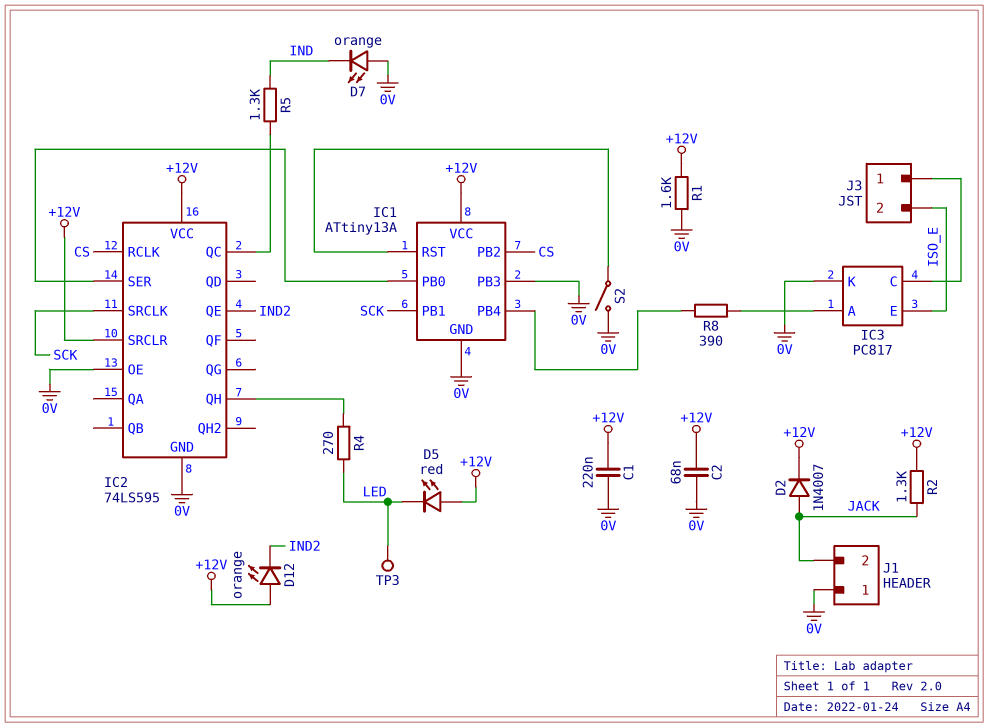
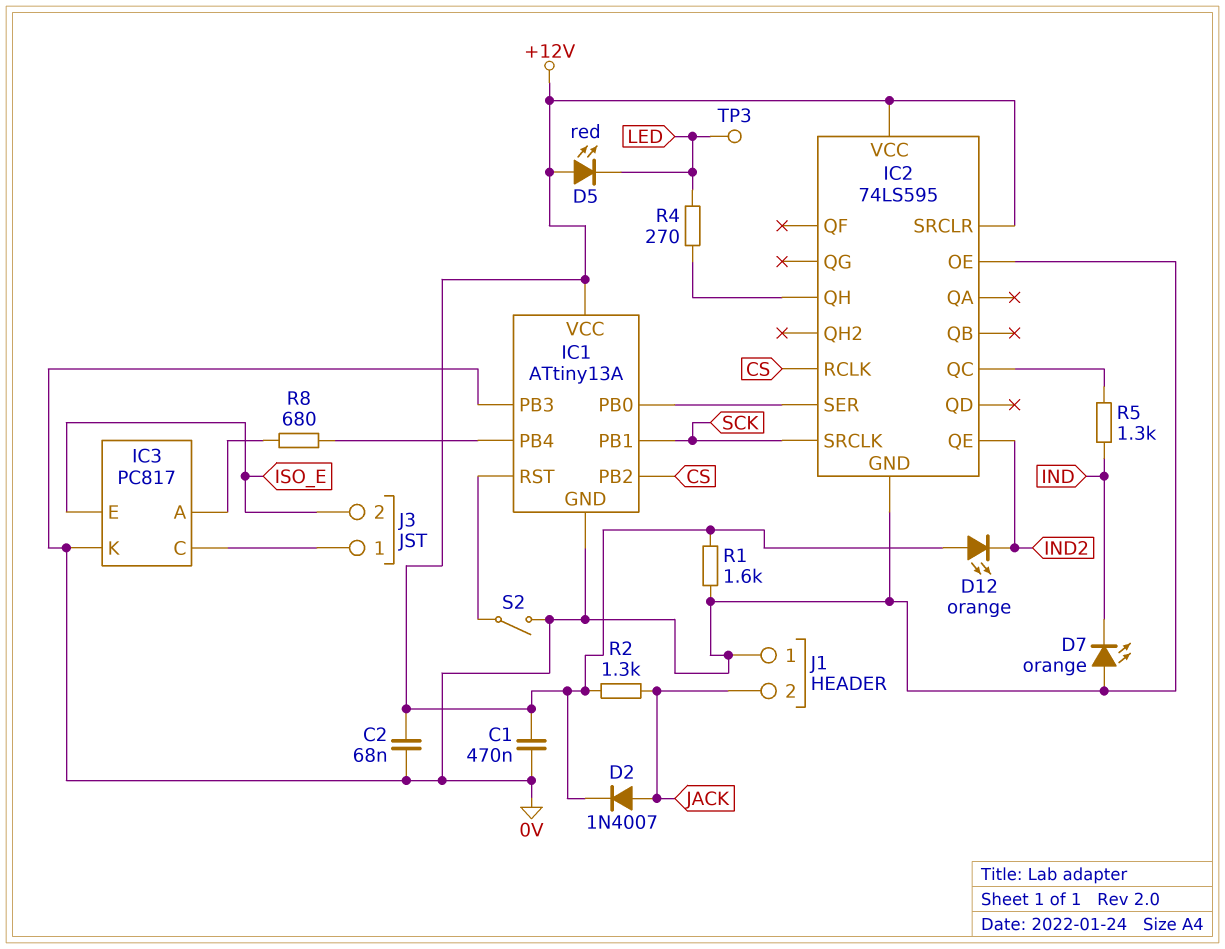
C1: 220nF (+12V, 0V) -> 470nF (+12V, 0V)
R8: 390 (IC1/PB4, IC3/A) -> 680 (IC1/PB4, IC3/A)

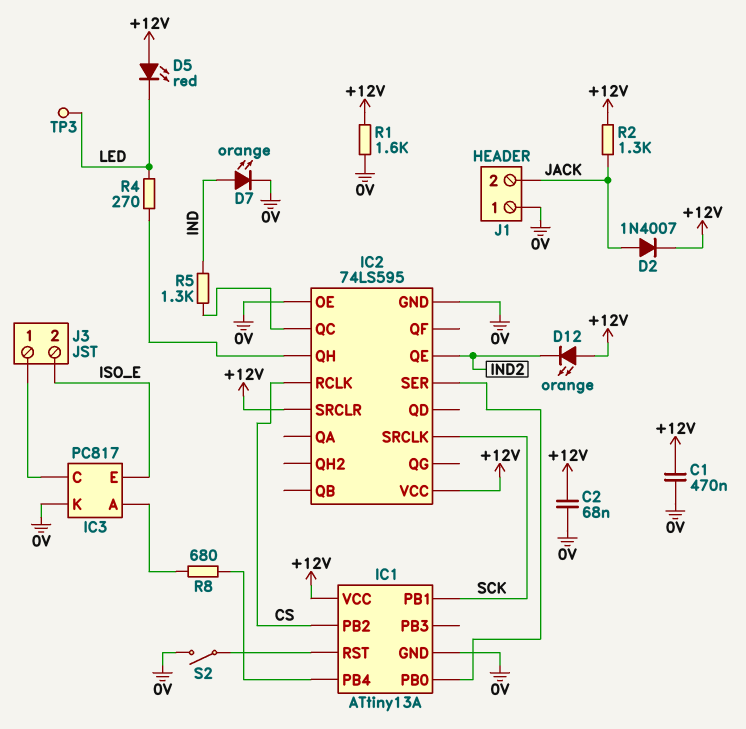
D7: LED orange (A 0V, K IND) -> LED orange (A IND, K 0V)
IC1 pin PB3: 0V -> none

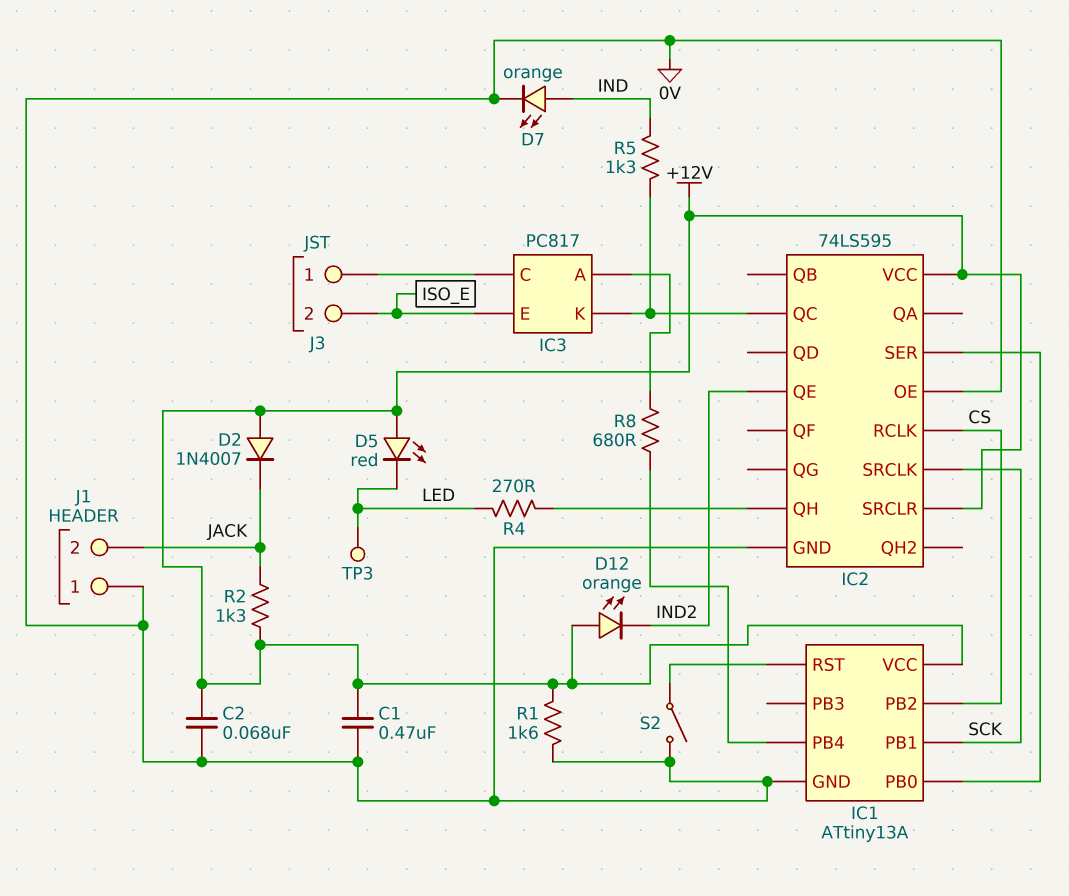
D2: diode 1N4007 (A JACK, K +12V) -> diode 1N4007 (A +12V, K JACK)
IC3 pin K: 0V -> IC2/QC

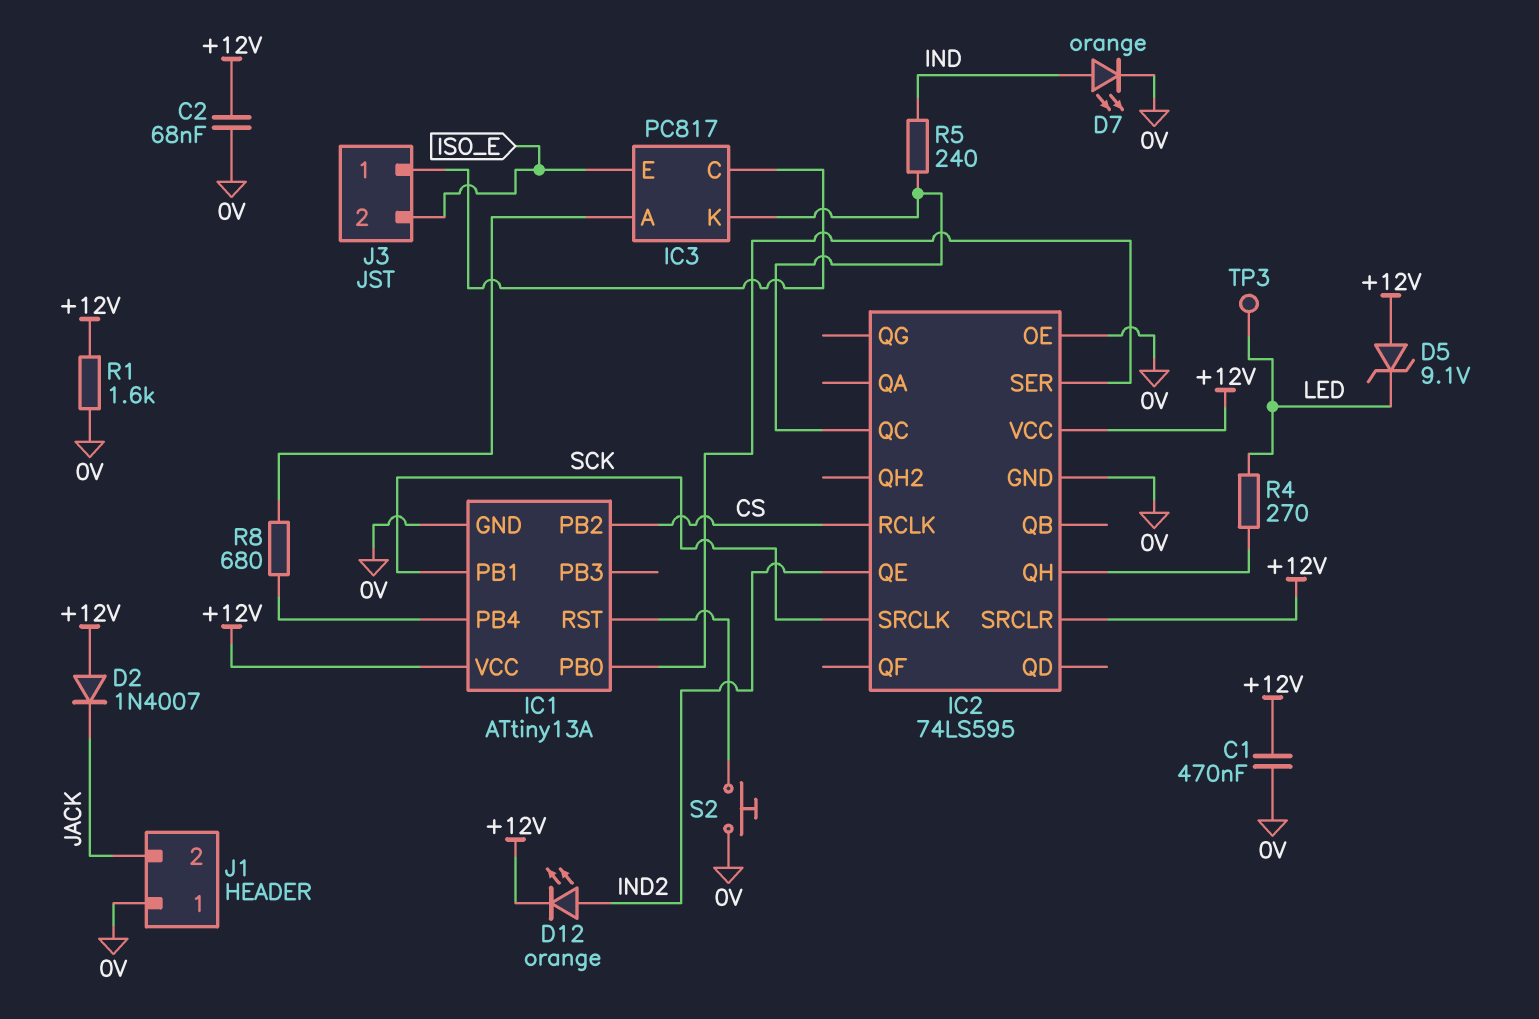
D5: LED red (A +12V, K LED) -> zener 9.1V (A +12V, K LED)
D12: LED orange (A +12V, K IND2) -> LED orange (A IND2, K +12V)
R2: 1.3k (+12V, JACK) -> none
R5: 1.3k (IC2/QC, IND) -> 240 (IC2/QC, IND)
S2: switch (0V, IC1/RST) -> button (0V, IC1/RST)

